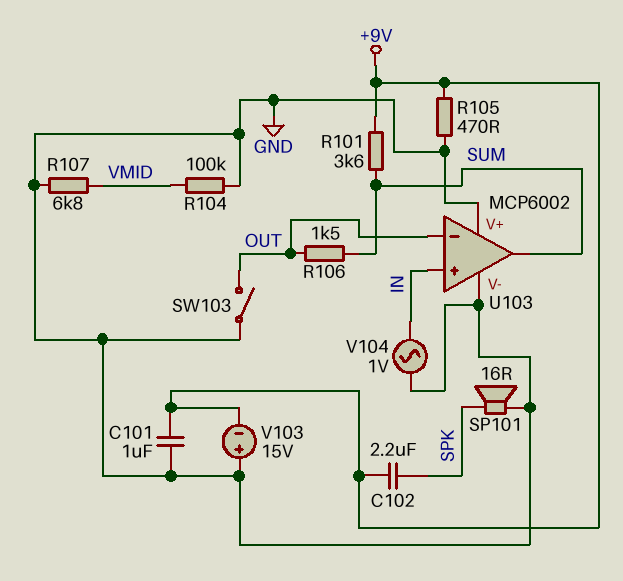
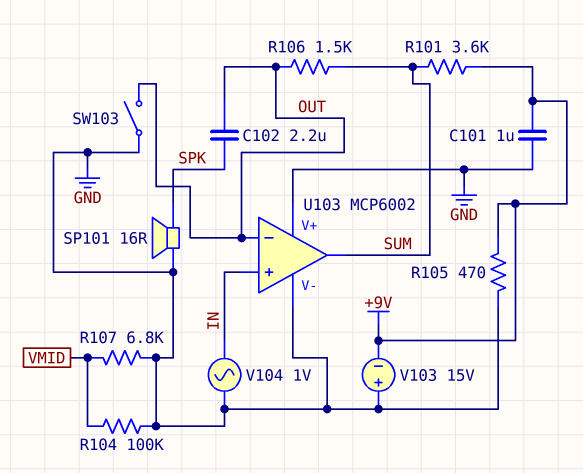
C102: 2.2uF (+9V, SPK) -> 2.2uF (OUT, SPK)

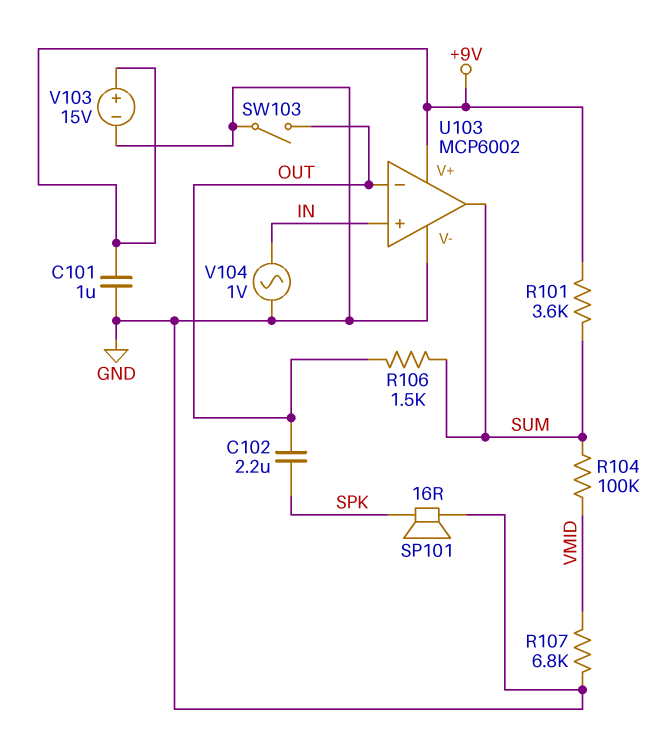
R104: 100k (GND, VMID) -> 100k (SUM, VMID)
R105: 470 (+9V, GND) -> none
U103 pin V+: GND -> +9V
V103: 15V (plus GND, minus +9V) -> 15V (plus +9V, minus GND)

